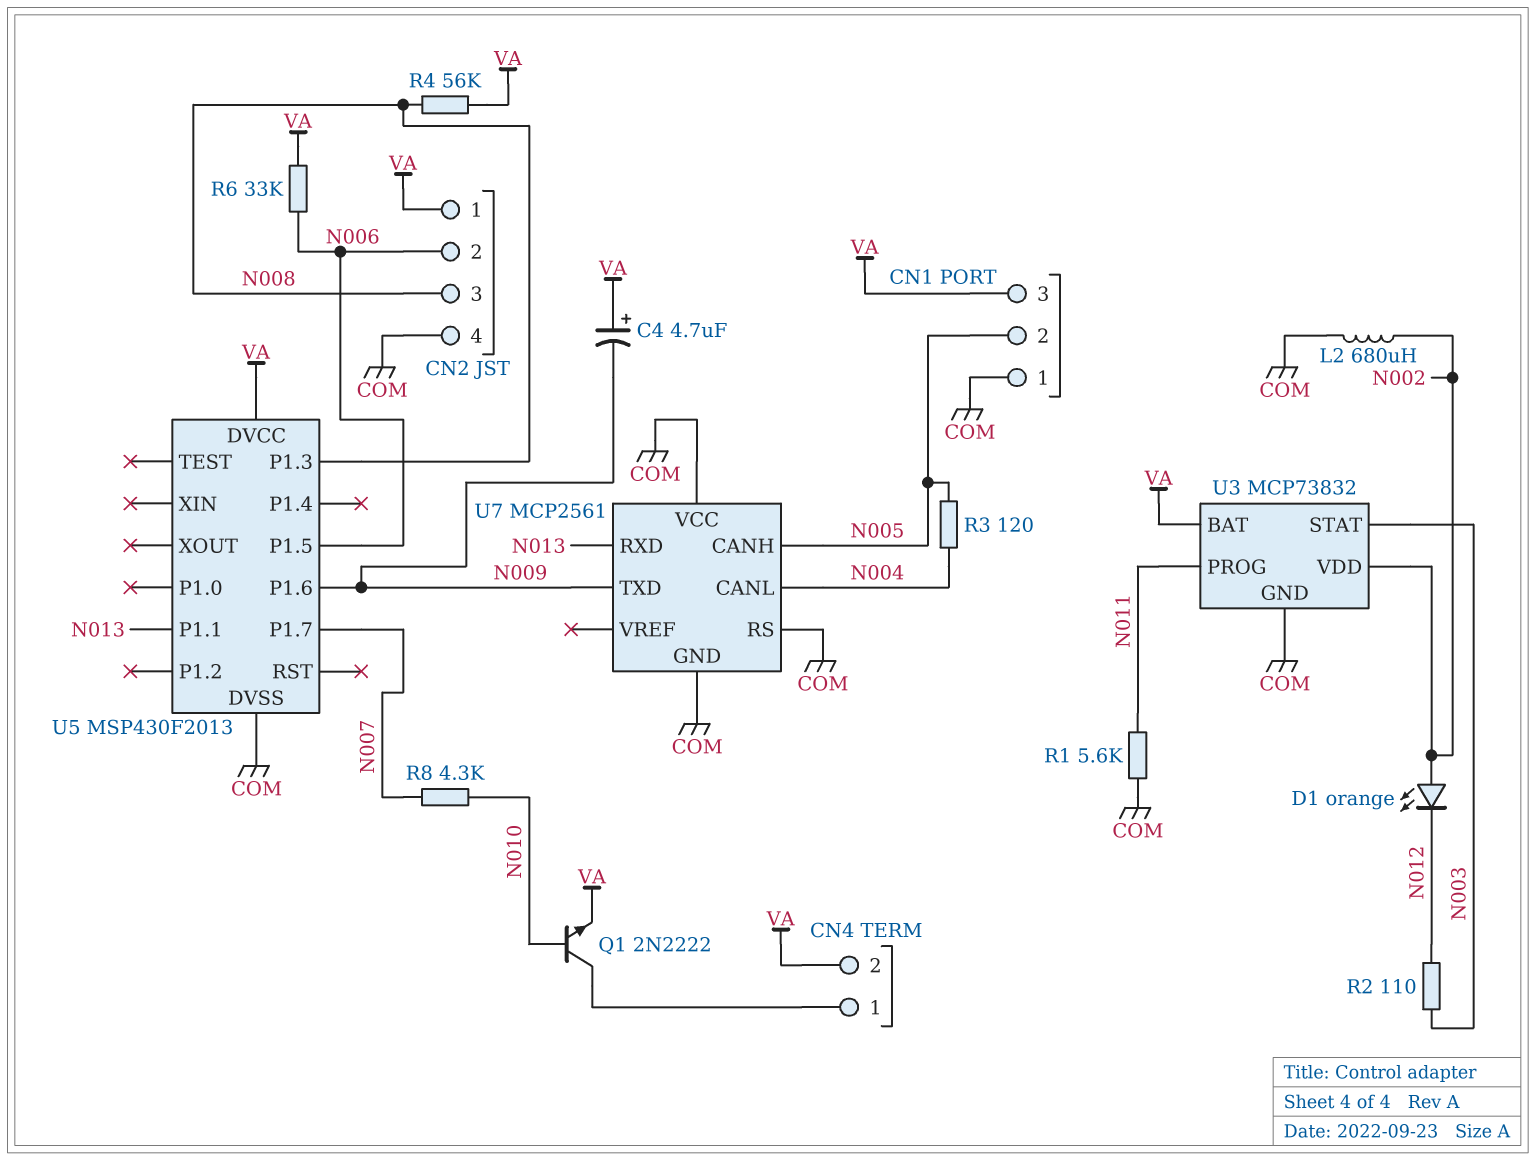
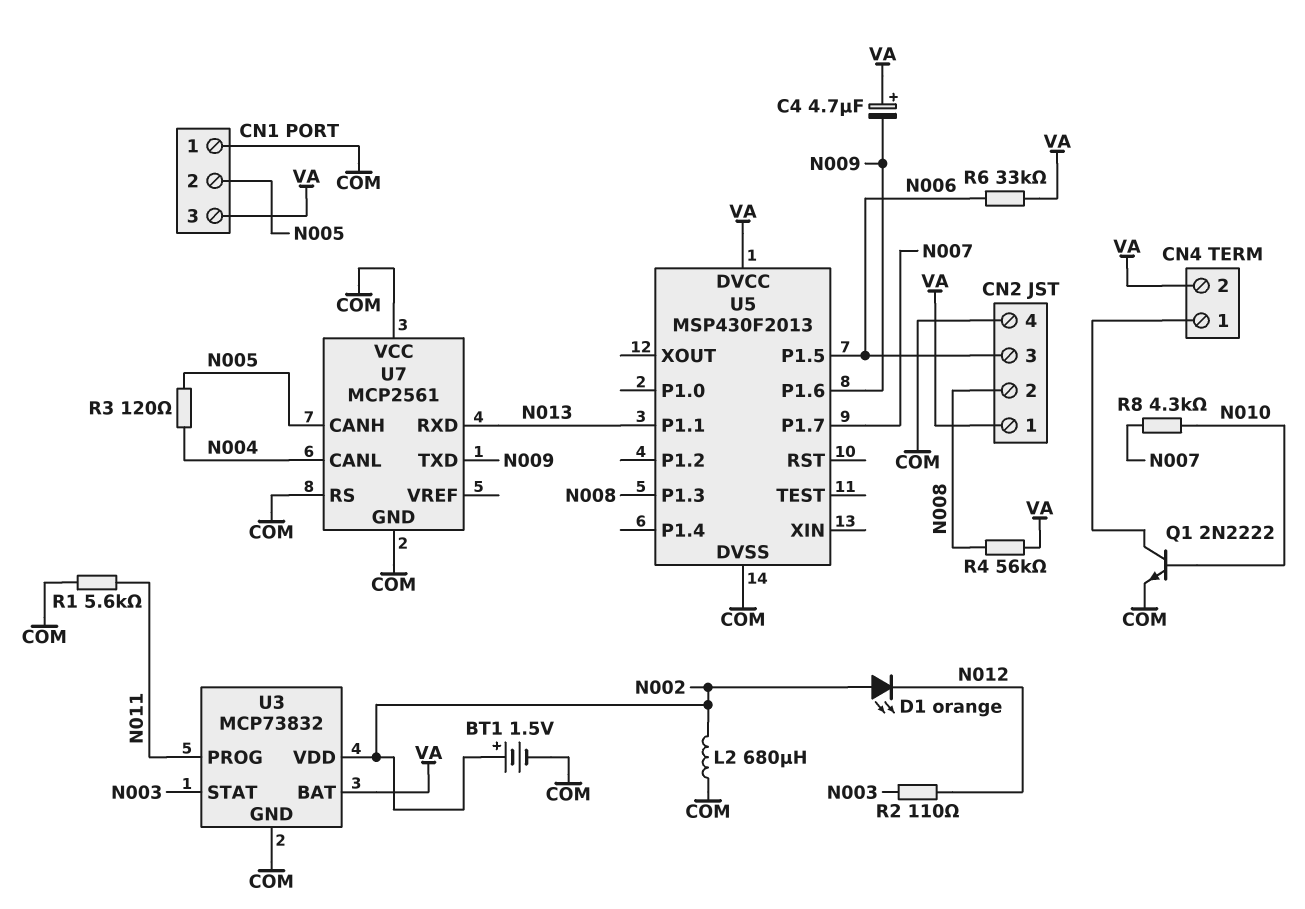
BT1: none -> 1.5V (plus N002, minus COM)
CN2 pin 2: N006 -> N008
CN2 pin 3: N008 -> N006
Q1: NPN 2N2222 (B N010, C CN4/1, E VA) -> NPN 2N2222 (B N010, C CN4/1, E COM)

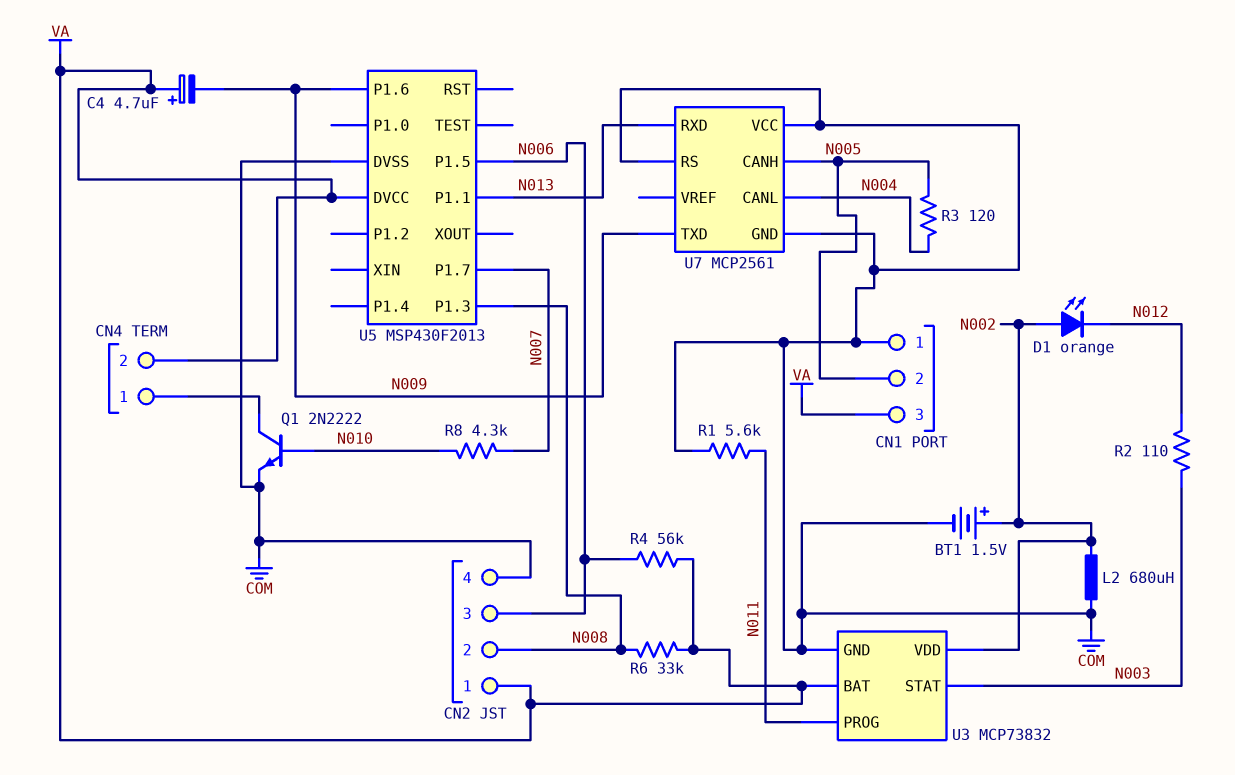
R4: 56k (N008, VA) -> 56k (N006, VA)
R6: 33k (N006, VA) -> 33k (N008, VA)

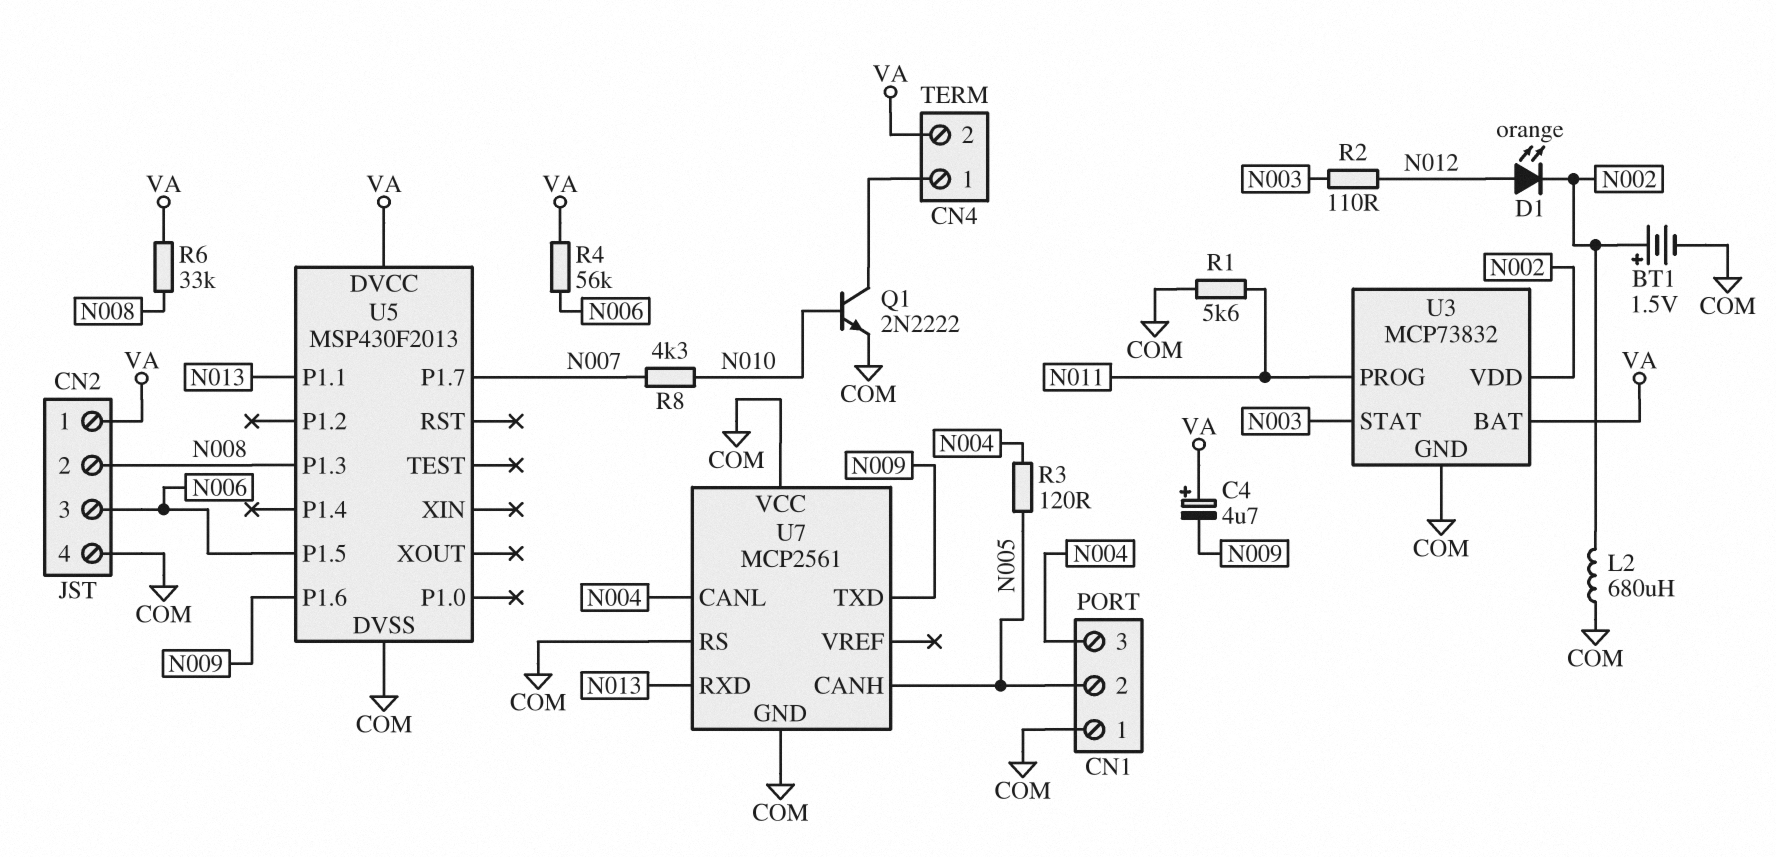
CN1 pin 3: VA -> N004
D1: LED orange (A N002, K N012) -> LED orange (A N012, K N002)

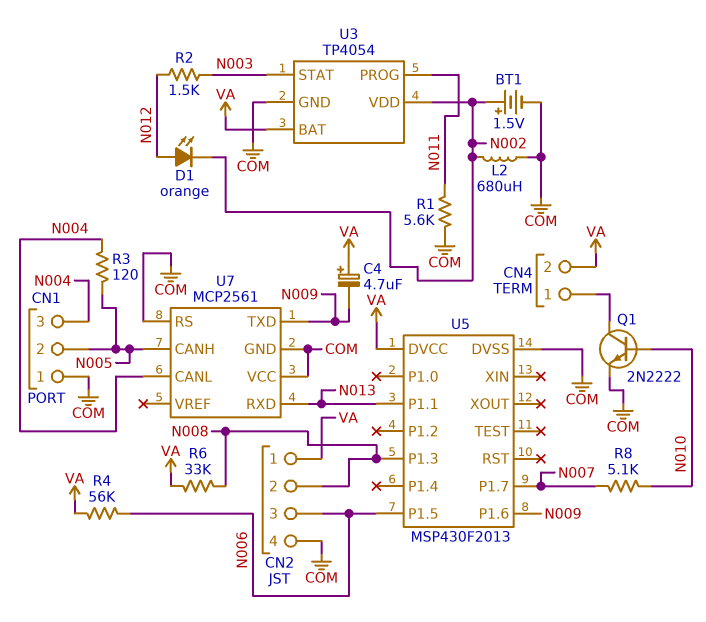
R2: 110 (N003, N012) -> 1.5k (N003, N012)
R8: 4.3k (N007, N010) -> 5.1k (N007, N010)
U3: MCP73832 -> TP4054

